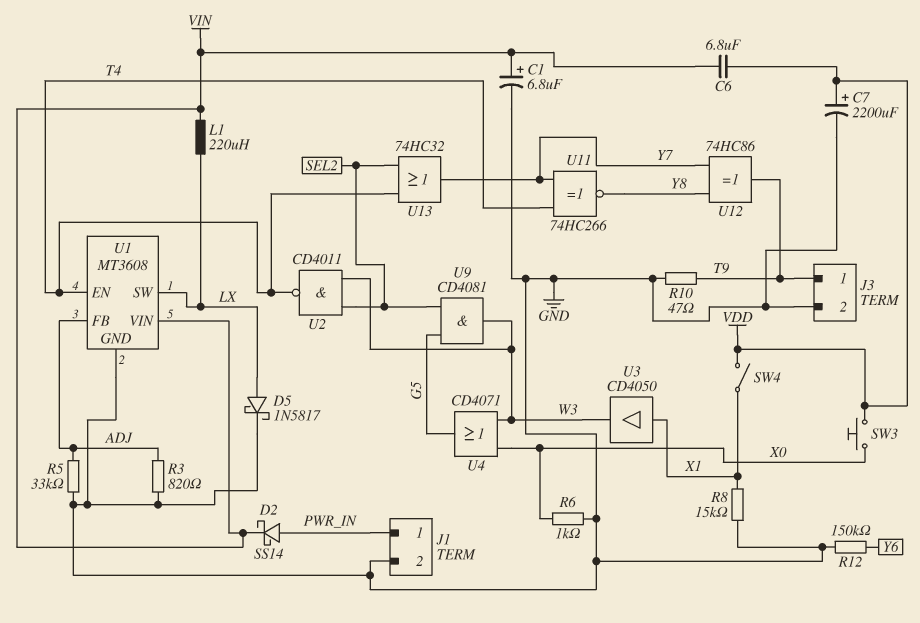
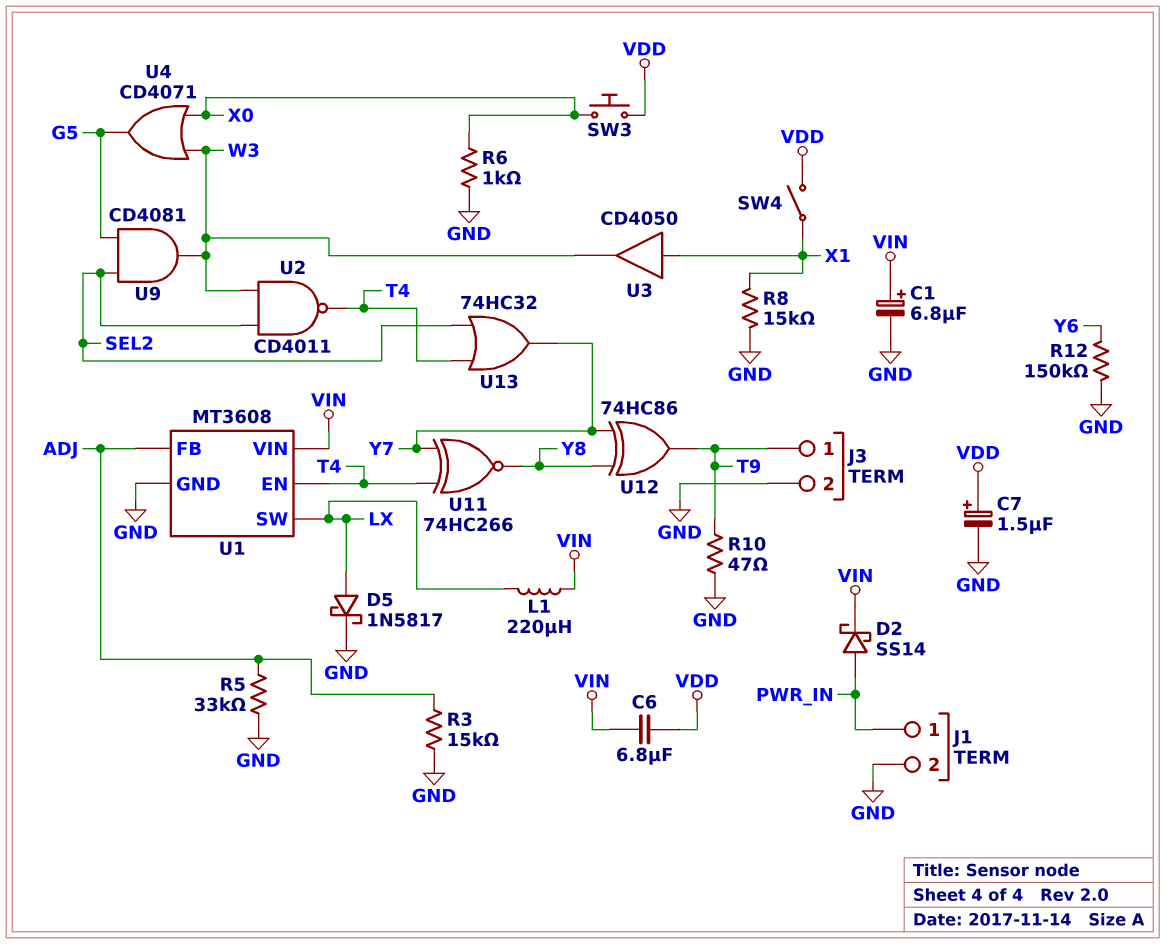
C7: 2200uF (plus VDD, minus GND) -> 1.5uF (plus VDD, minus GND)
R3: 820 (ADJ, GND) -> 15k (ADJ, GND)

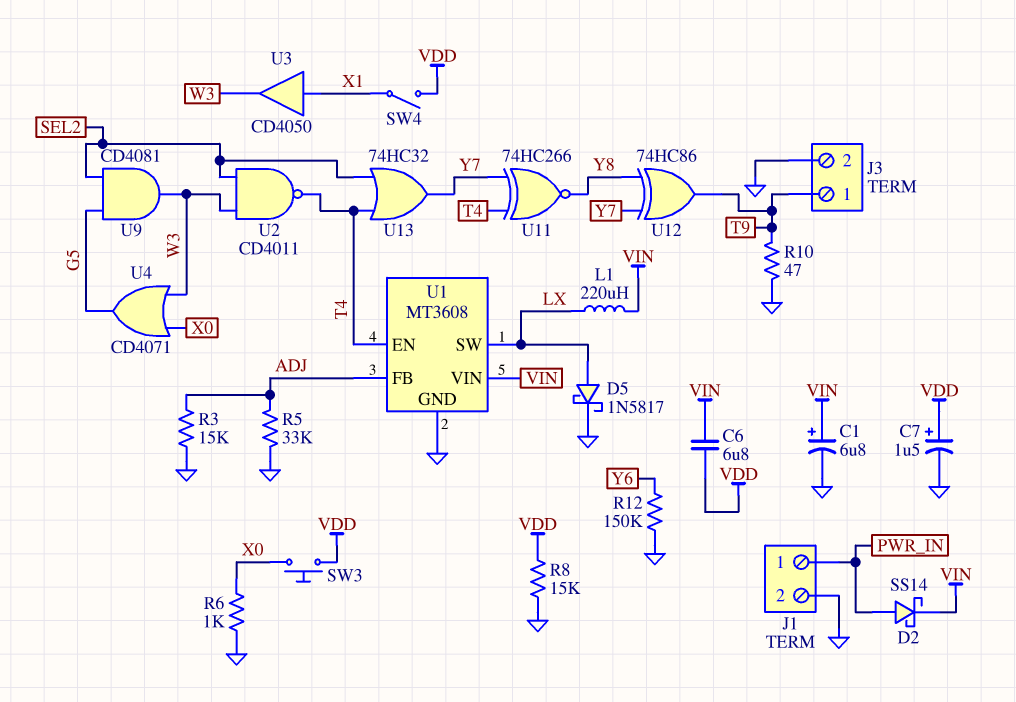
R8: 15k (GND, X1) -> 15k (GND, VDD)

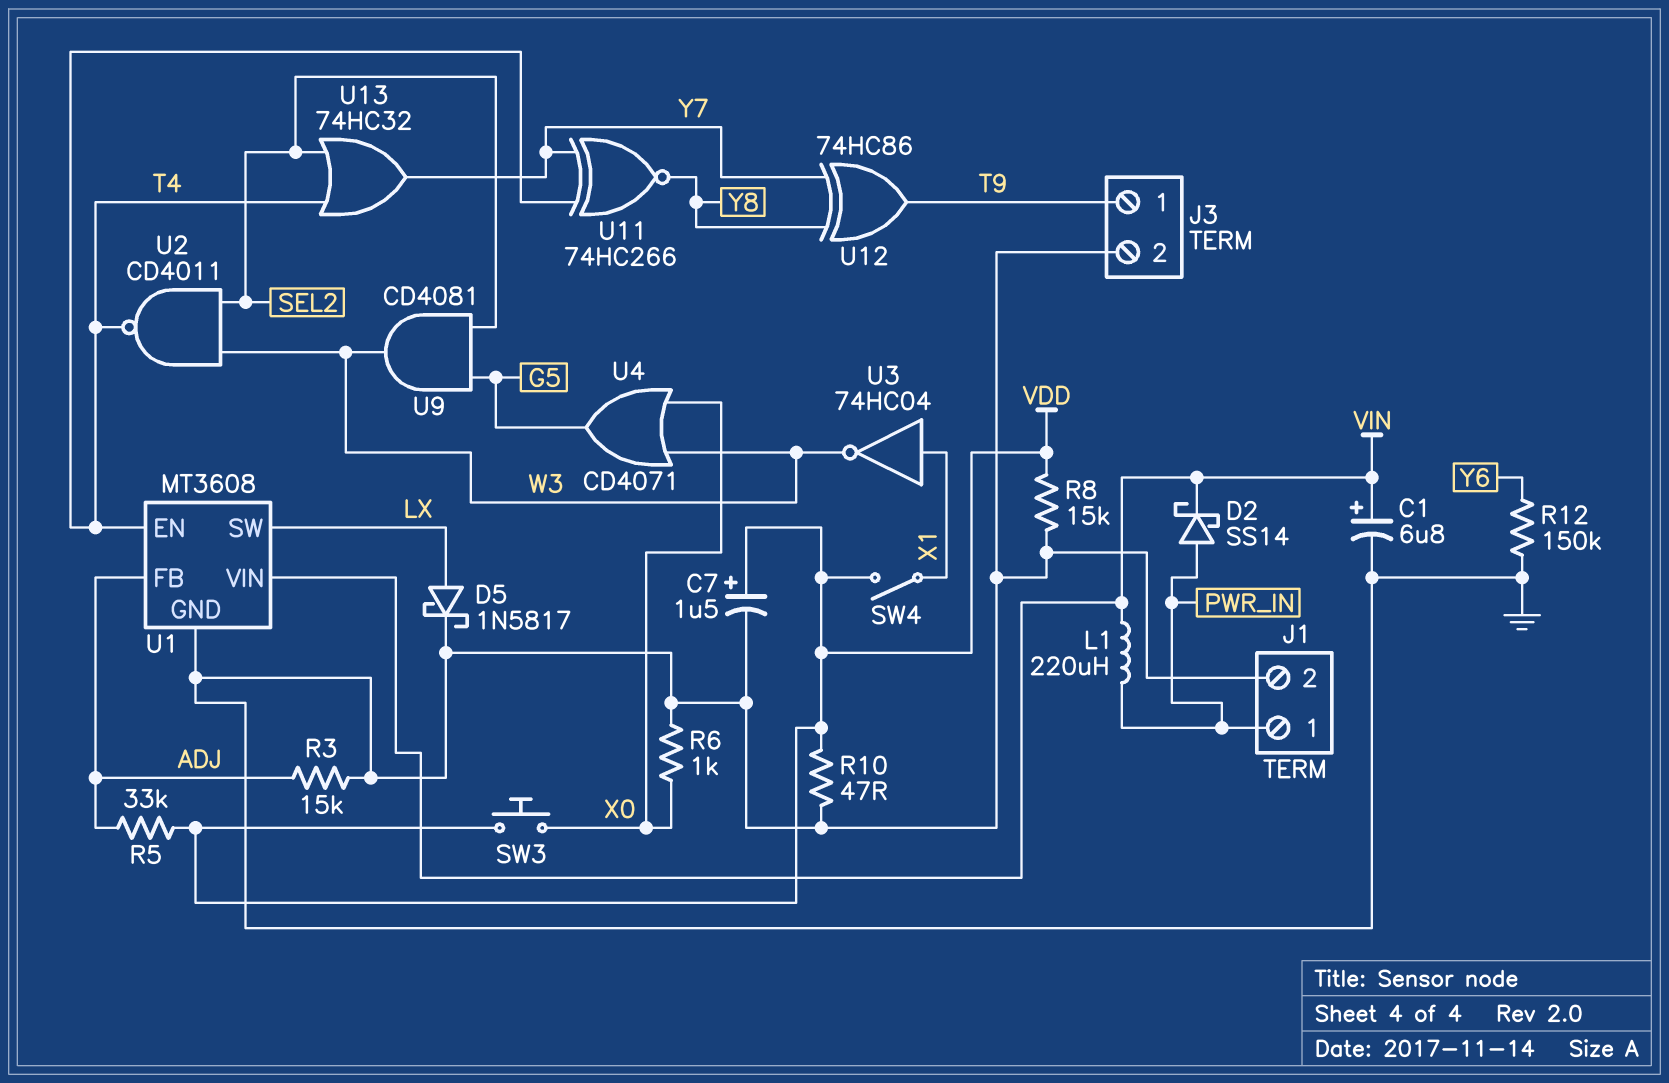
C6: 6.8uF (VDD, VIN) -> none
L1: 220uH (LX, VIN) -> 220uH (PWR_IN, VIN)
R5: 33k (ADJ, GND) -> 33k (ADJ, VDD)
R10: 47 (GND, T9) -> 47 (GND, VDD)
U3: buffer CD4050 (in X1, out W3) -> NOT 74HC04 (in X1, out W3)

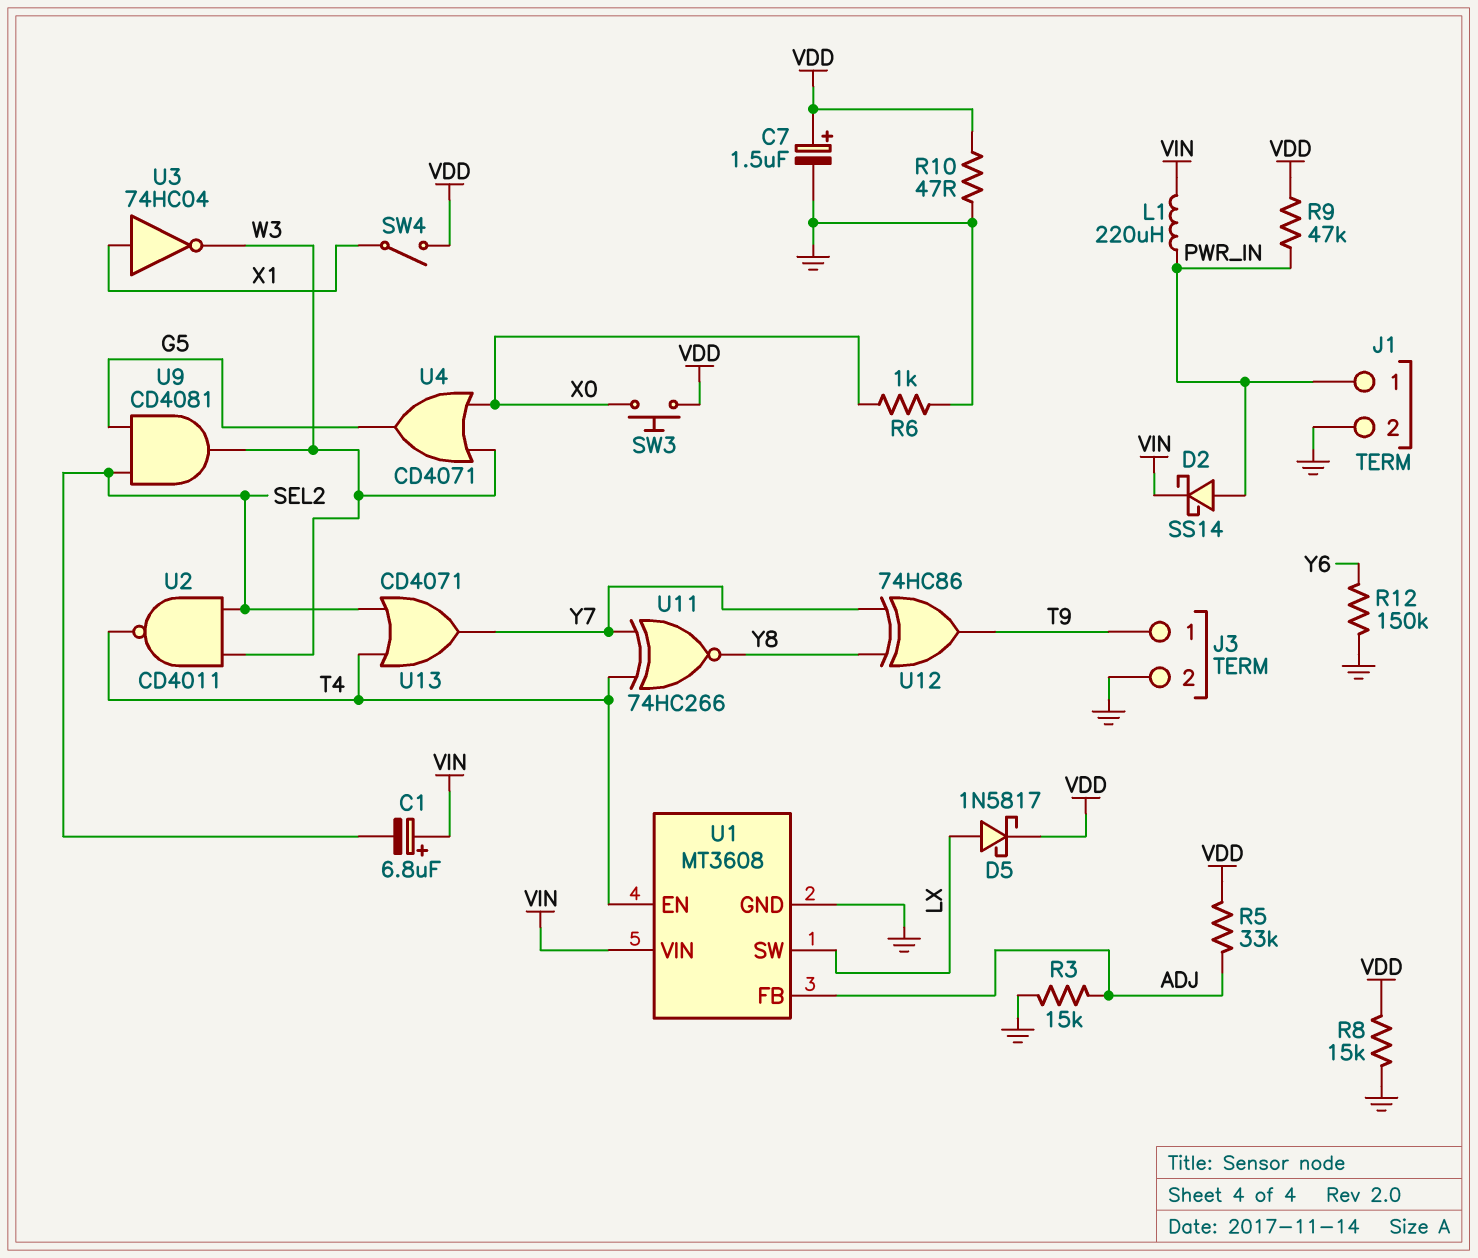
C1: 6.8uF (plus VIN, minus GND) -> 6.8uF (plus VIN, minus SEL2)
D5: schottky 1N5817 (A LX, K GND) -> schottky 1N5817 (A LX, K VDD)
R9: none -> 47k (PWR_IN, VDD)
U13: OR 74HC32 (in SEL2, in T4, out Y7) -> OR CD4071 (in SEL2, in T4, out Y7)

